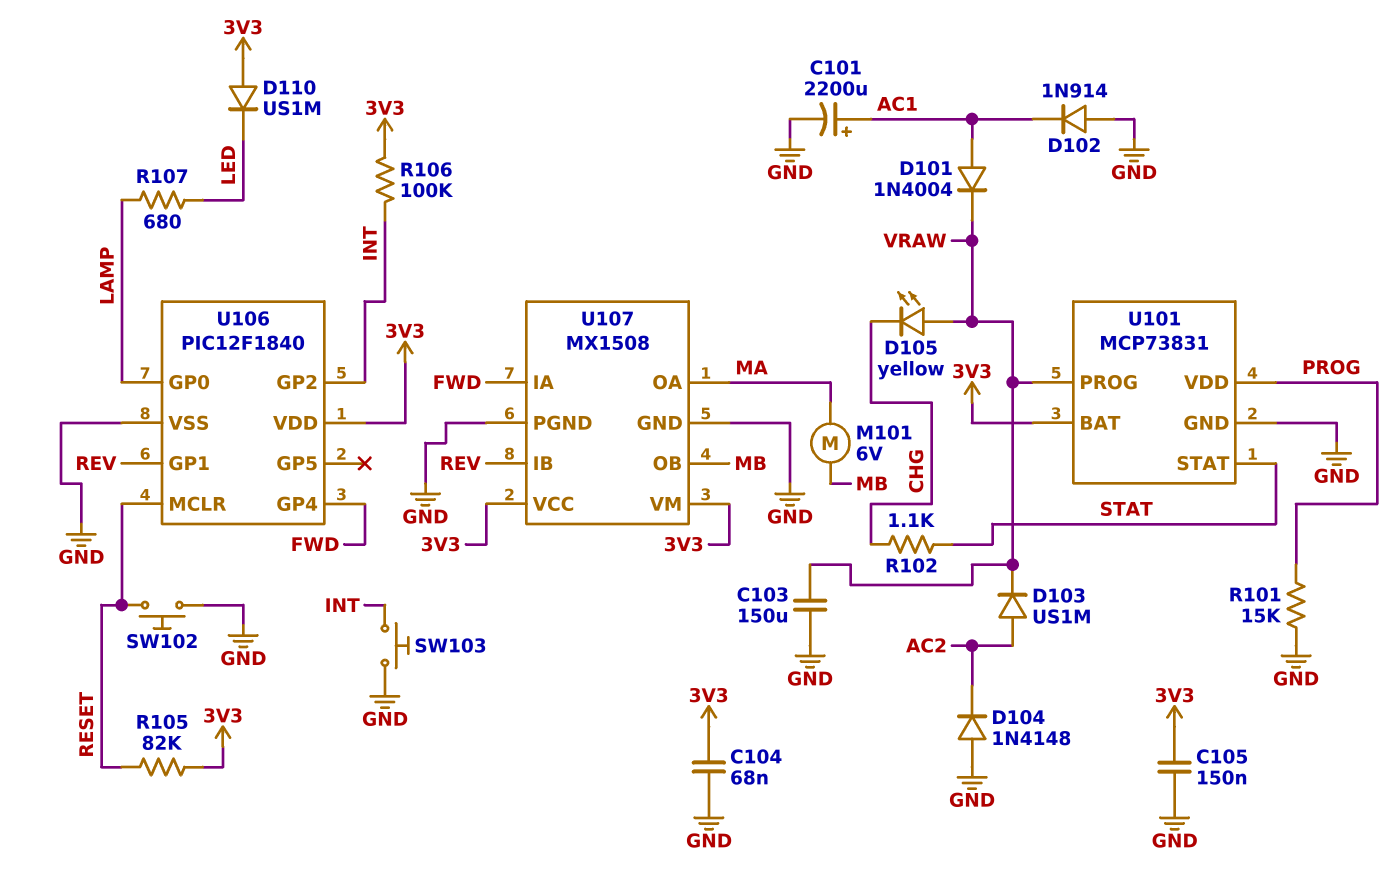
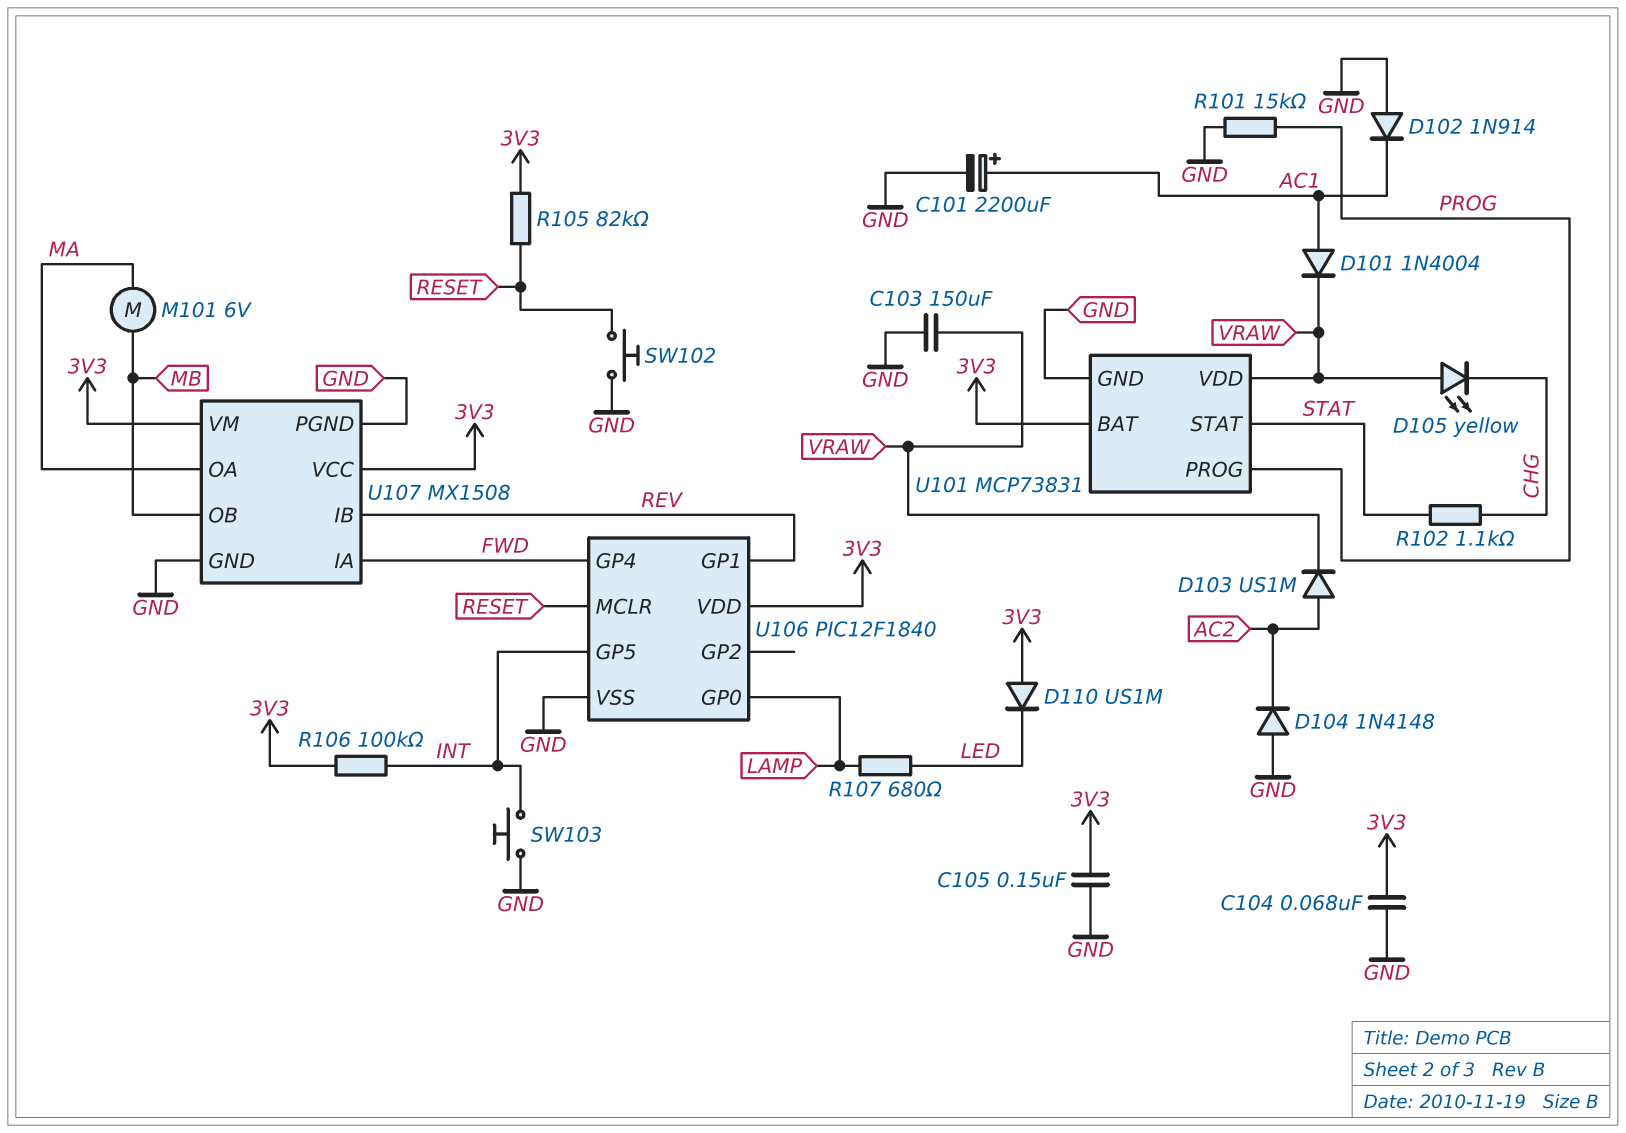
U101 pin PROG: VRAW -> PROG
U101 pin VDD: PROG -> VRAW
U106 pin GP2: INT -> none
U106 pin GP5: none -> INT

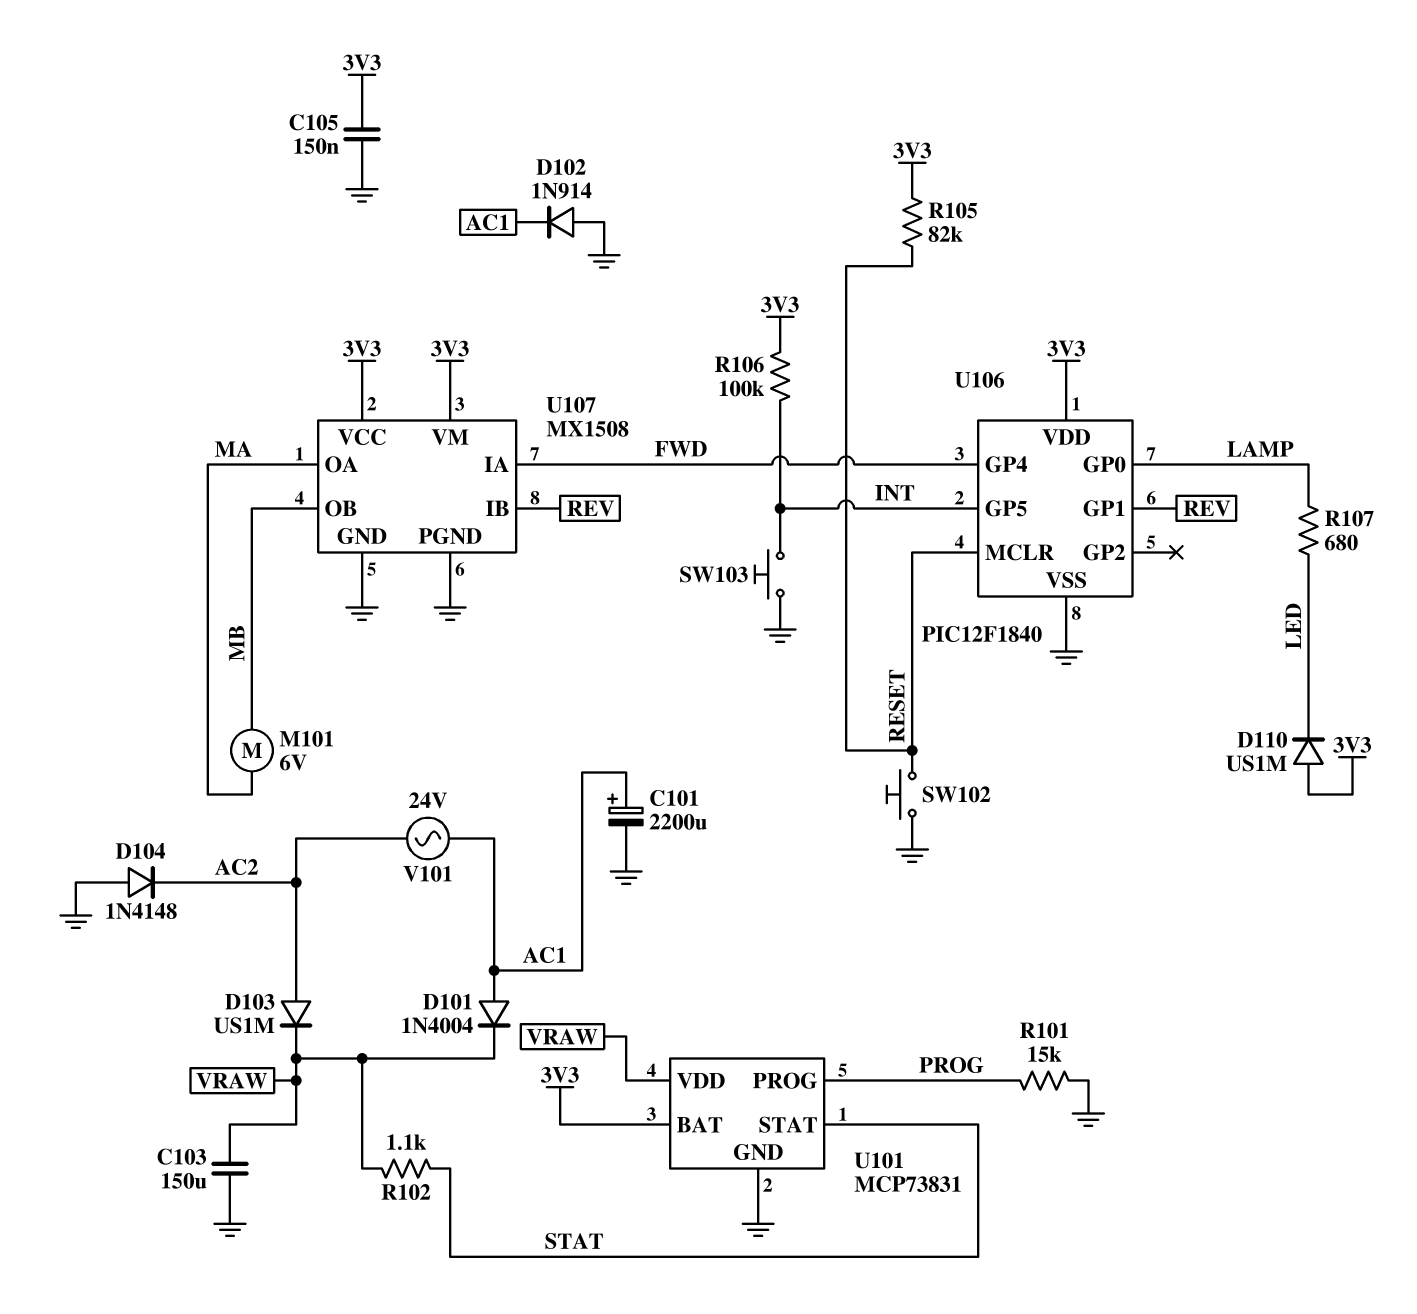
C104: 68nF (3V3, GND) -> none
D105: LED yellow (A VRAW, K CHG) -> none
R102: 1.1k (CHG, STAT) -> 1.1k (STAT, VRAW)
V101: none -> AC 24V (AC1, AC2)

